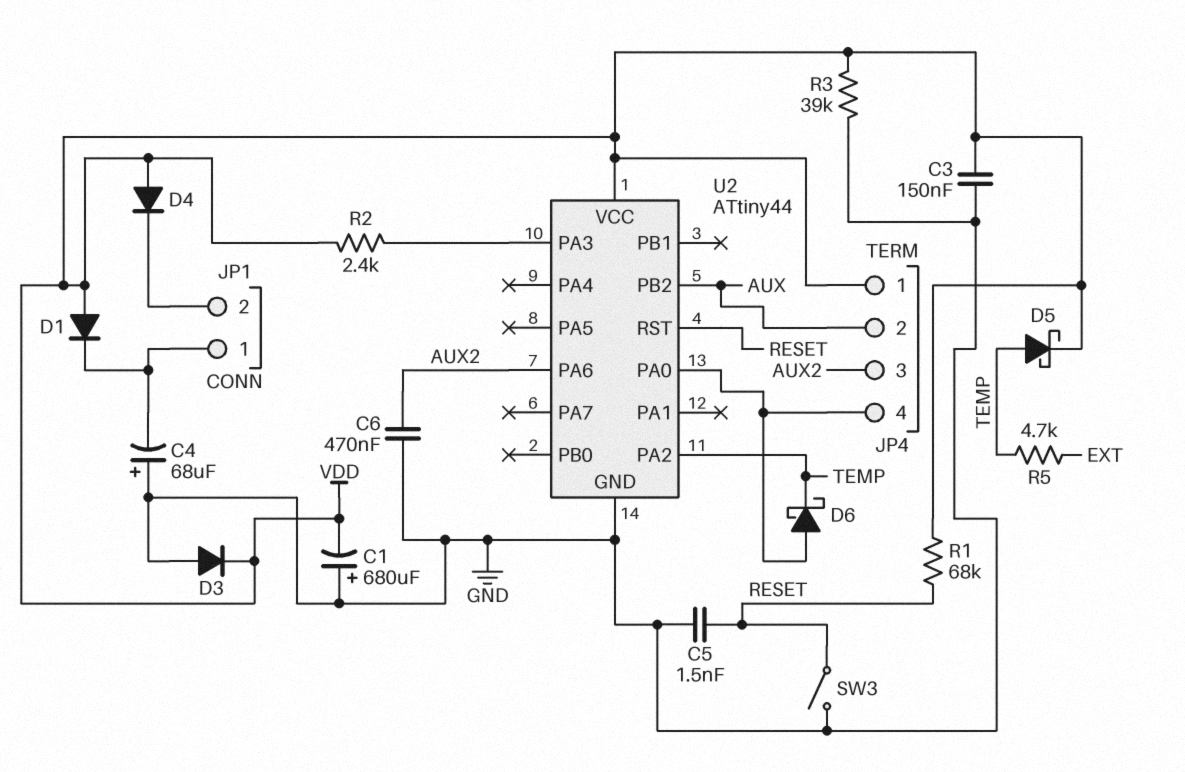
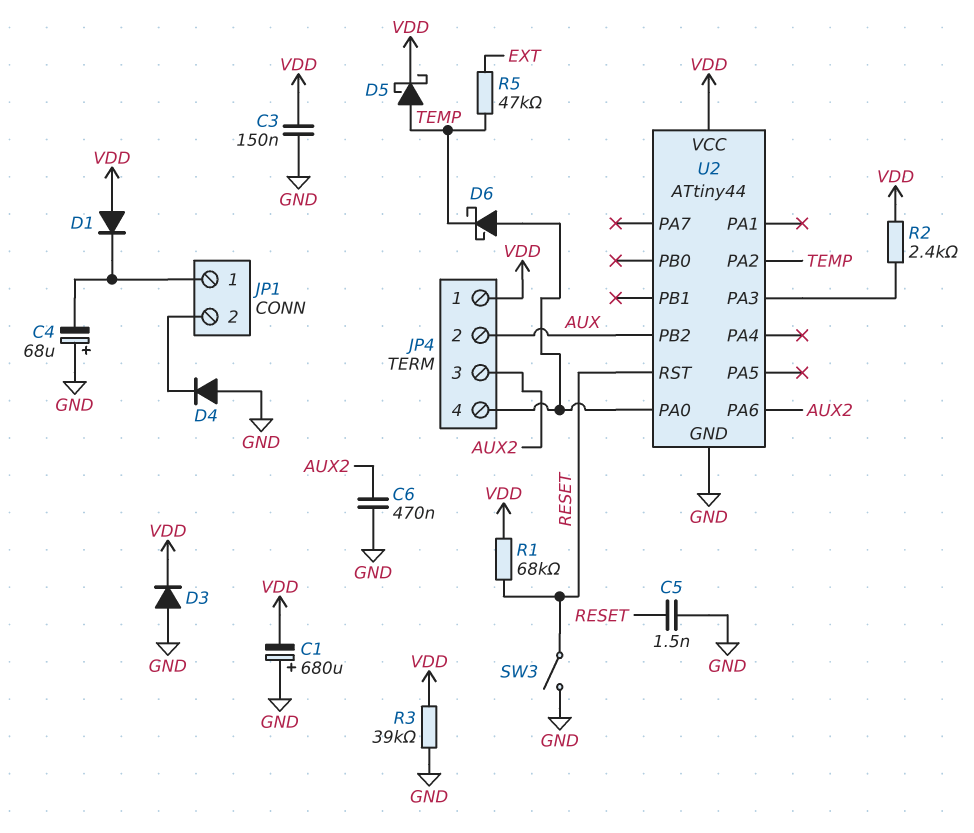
D4: diode (A VDD, K JP1/2) -> diode (A GND, K JP1/2)
R5: 4.7k (EXT, TEMP) -> 47k (EXT, TEMP)

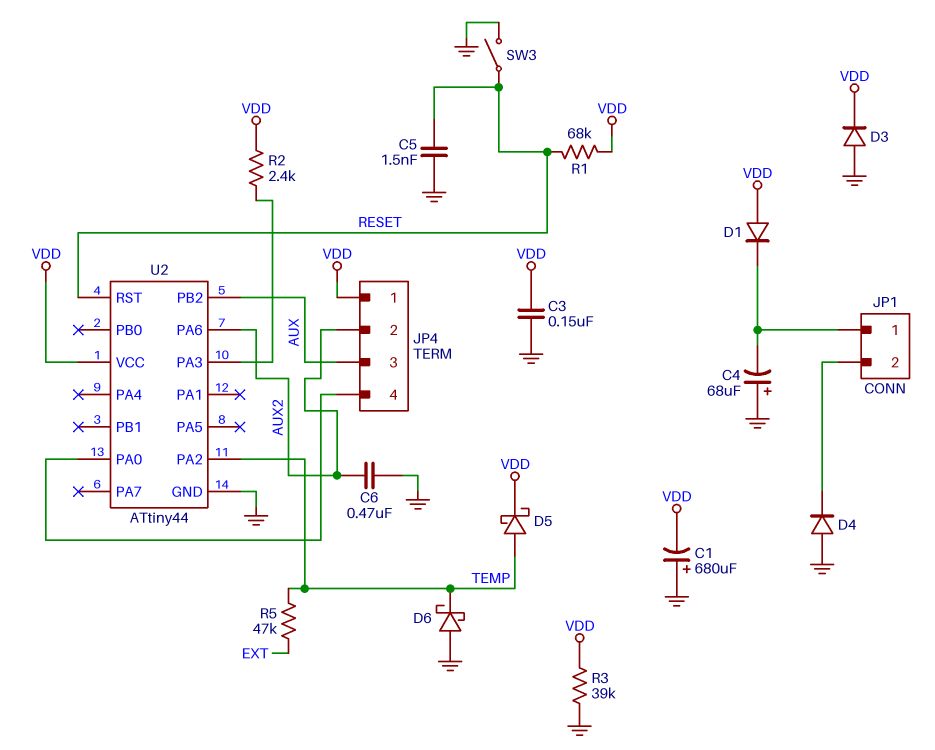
D6: schottky (A JP4/4, K TEMP) -> schottky (A GND, K TEMP)
JP4 pin 2: AUX -> AUX2
JP4 pin 3: AUX2 -> AUX

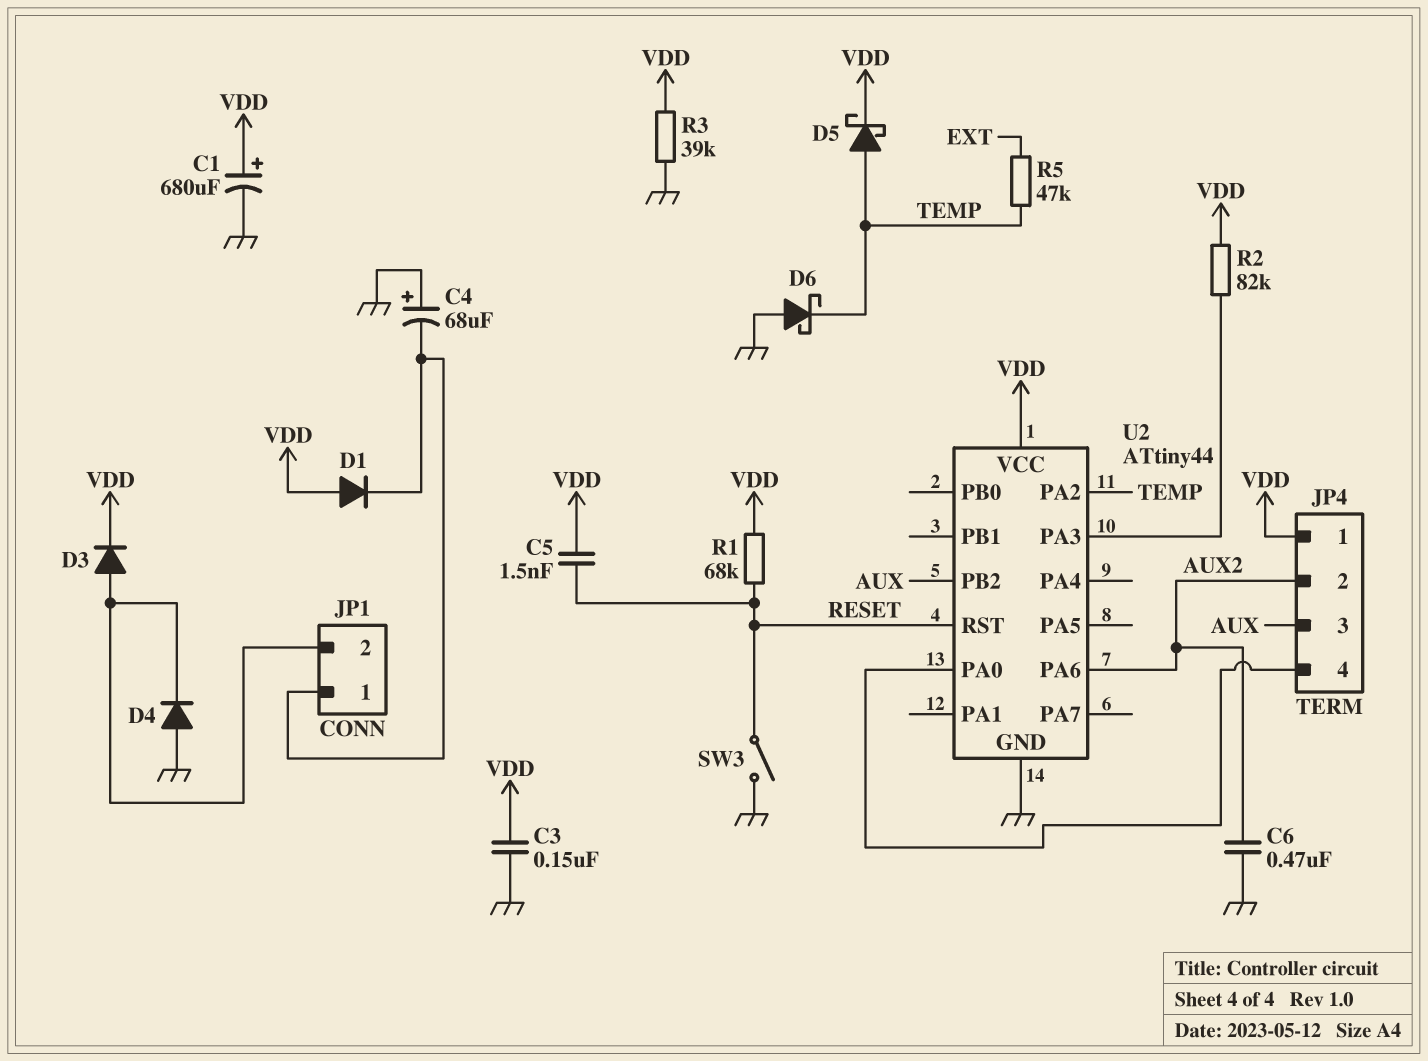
C1: 680uF (plus GND, minus VDD) -> 680uF (plus VDD, minus GND)
C5: 1.5nF (GND, RESET) -> 1.5nF (RESET, VDD)
D3: diode (A GND, K VDD) -> diode (A JP1/2, K VDD)
R2: 2.4k (U2/PA3, VDD) -> 82k (U2/PA3, VDD)

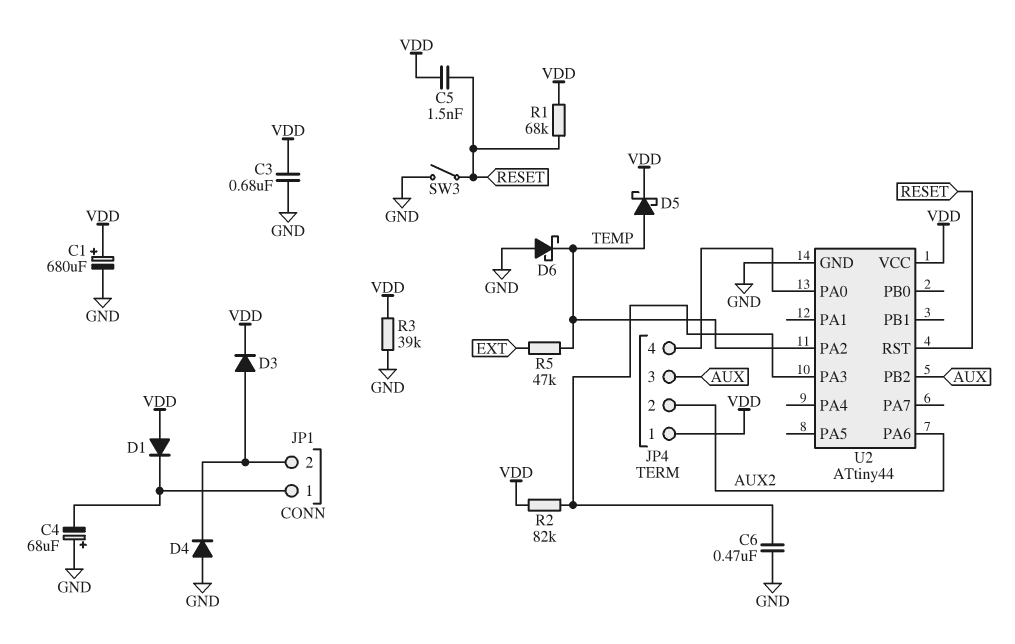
C3: 150nF (GND, VDD) -> 680nF (GND, VDD)
C6: 470nF (AUX2, GND) -> 470nF (GND, U2/PA3)

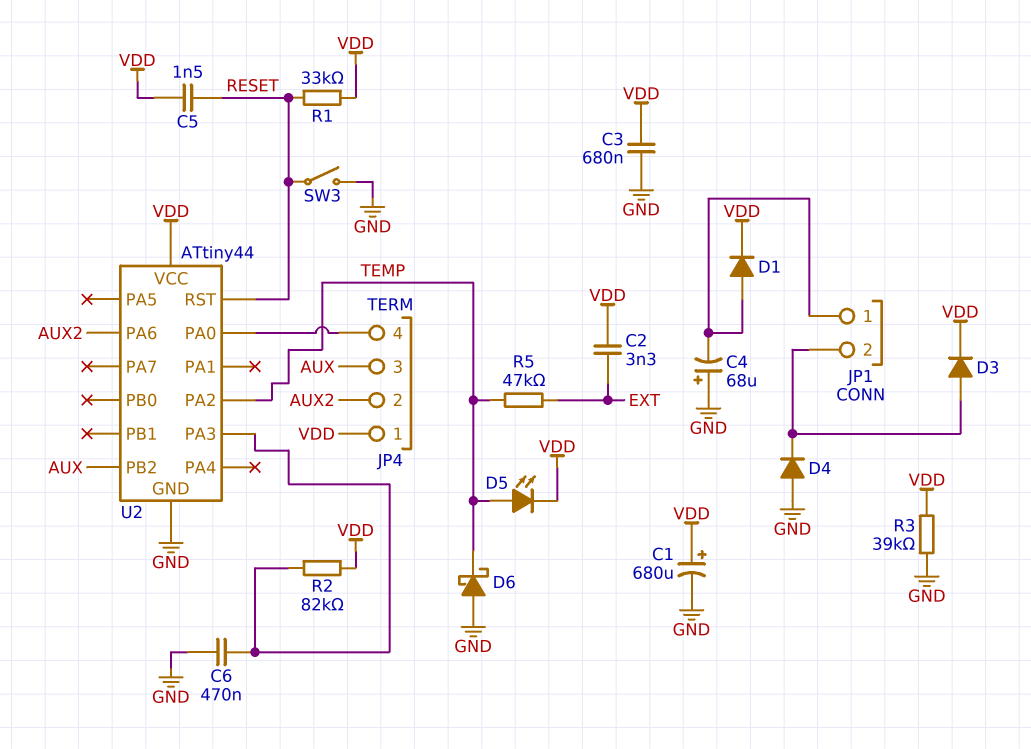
C2: none -> 3.3nF (EXT, VDD)
D1: diode (A VDD, K JP1/1) -> diode (A JP1/1, K VDD)
D5: schottky (A TEMP, K VDD) -> LED (A TEMP, K VDD)
R1: 68k (RESET, VDD) -> 33k (RESET, VDD)

